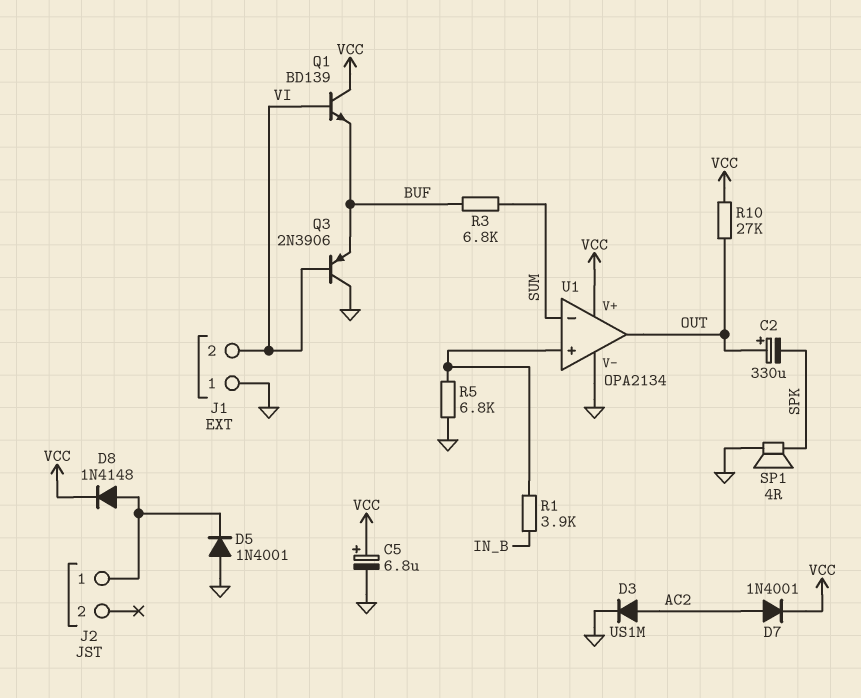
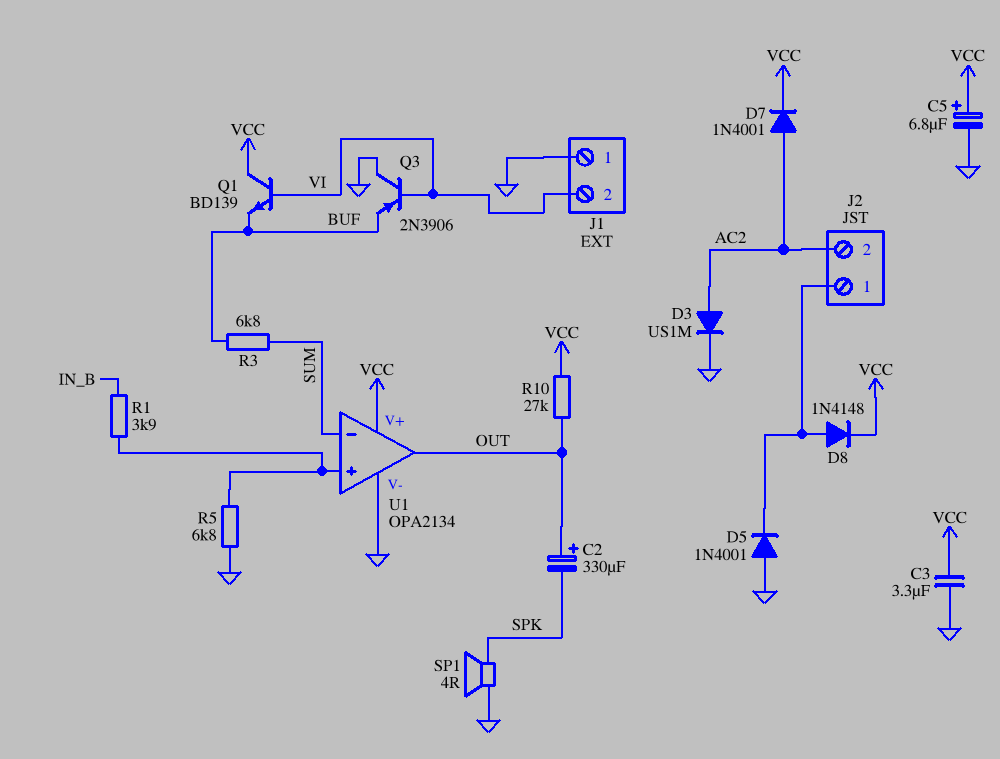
C3: none -> 3.3uF (GND, VCC)
J2 pin 2: none -> AC2

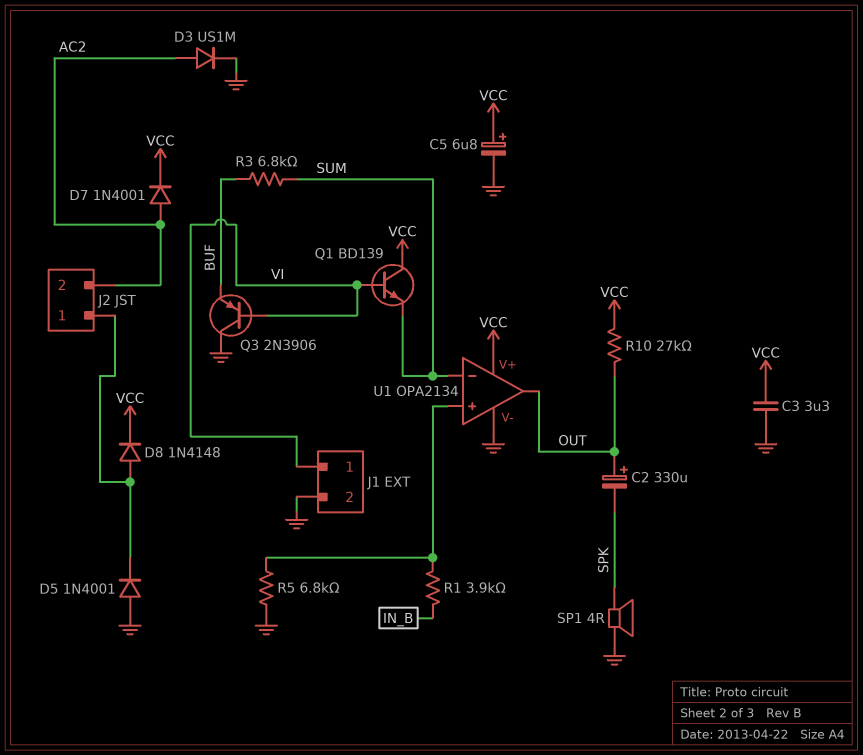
J1 pin 1: GND -> VI
J1 pin 2: VI -> GND
Q1: NPN BD139 (B VI, C VCC, E BUF) -> NPN BD139 (B VI, C VCC, E SUM)

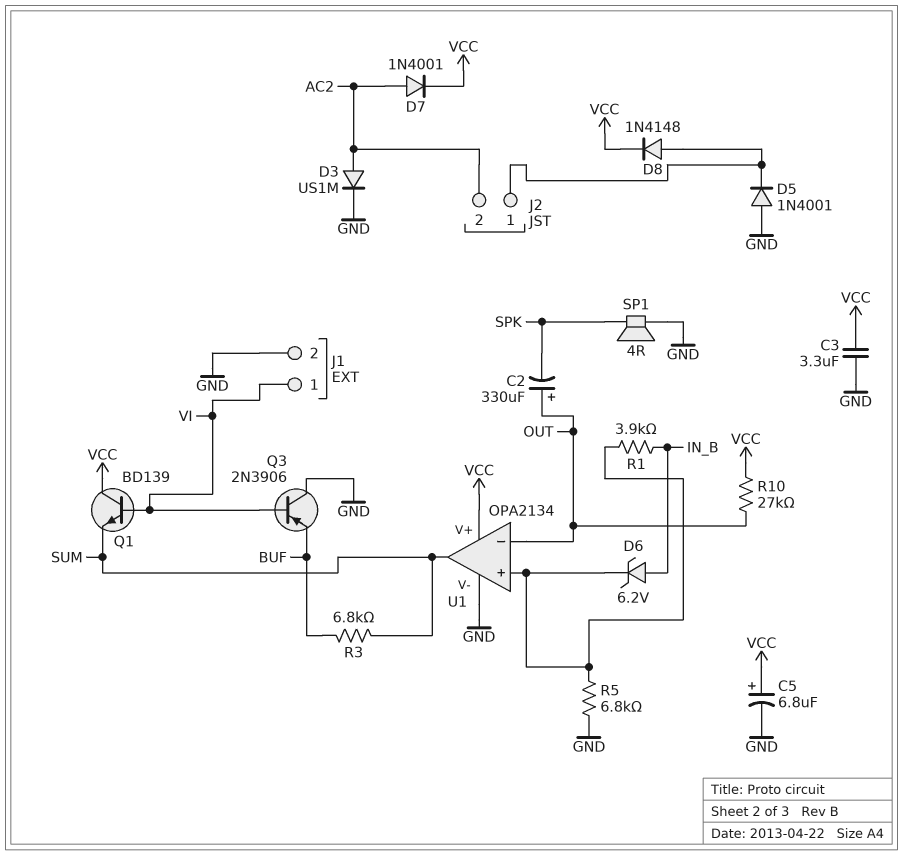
D6: none -> zener 6.2V (A IN_B, K U1/in+)
U1 pin in-: SUM -> OUT
U1 pin out: OUT -> SUM

